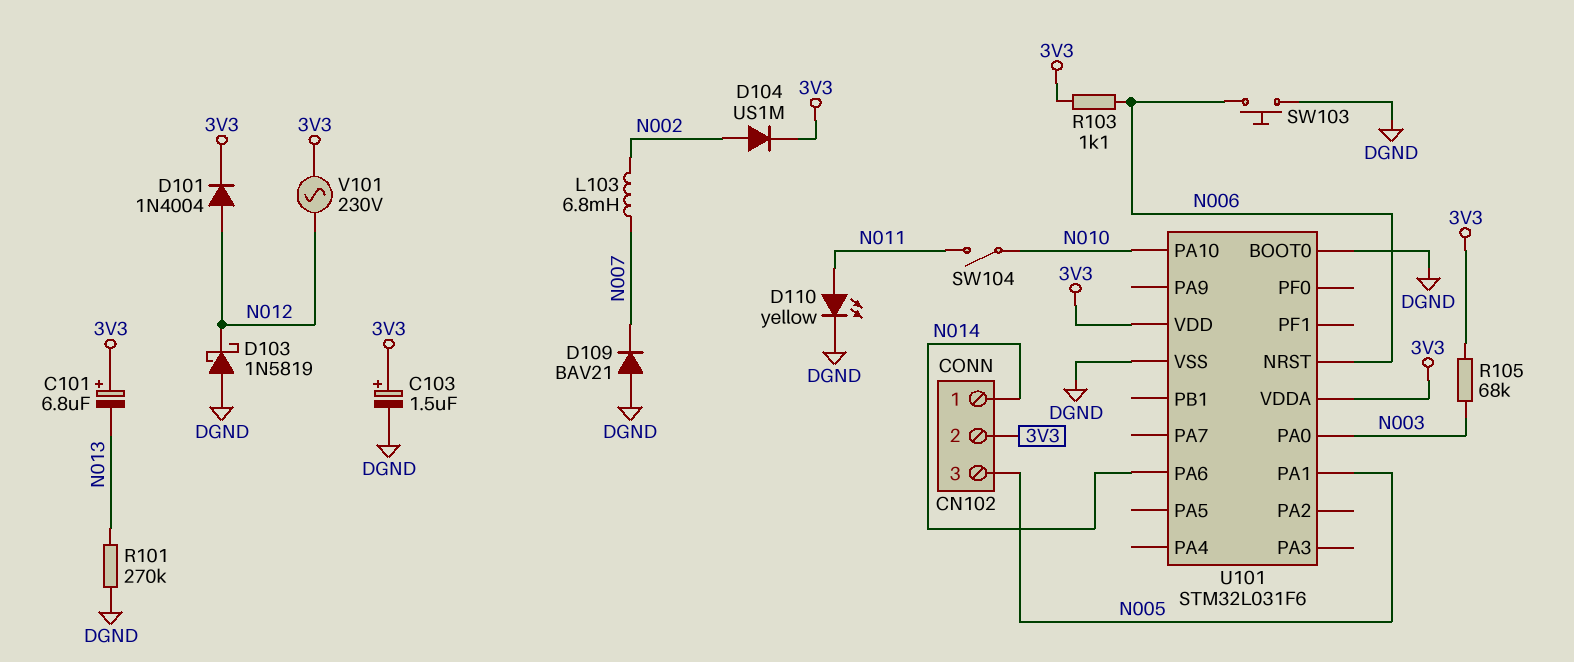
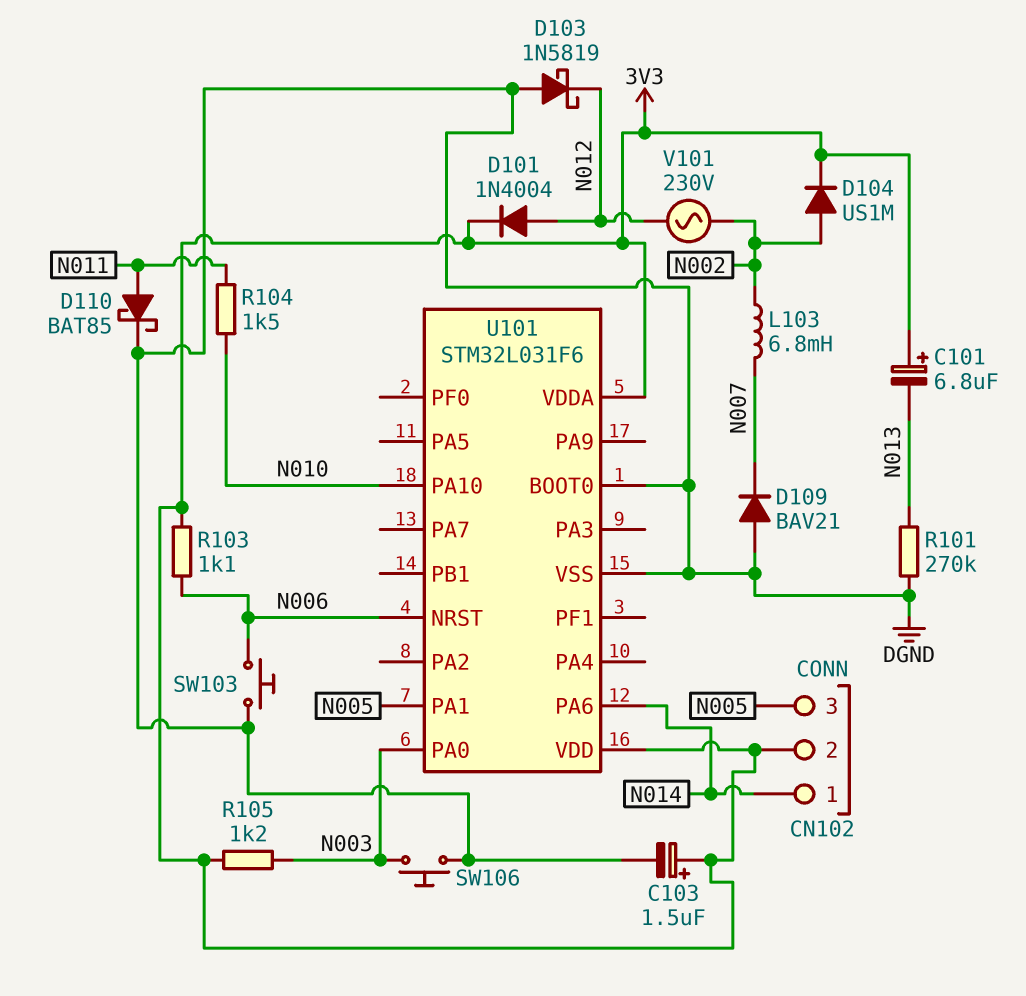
D110: LED yellow (A N011, K DGND) -> schottky BAT85 (A N011, K DGND)
R104: none -> 1.5k (N010, N011)
R105: 68k (3V3, N003) -> 1.2k (3V3, N003)
SW104: switch (N010, N011) -> none
SW106: none -> button (DGND, N003)
V101: AC 230V (3V3, N012) -> AC 230V (N002, N012)

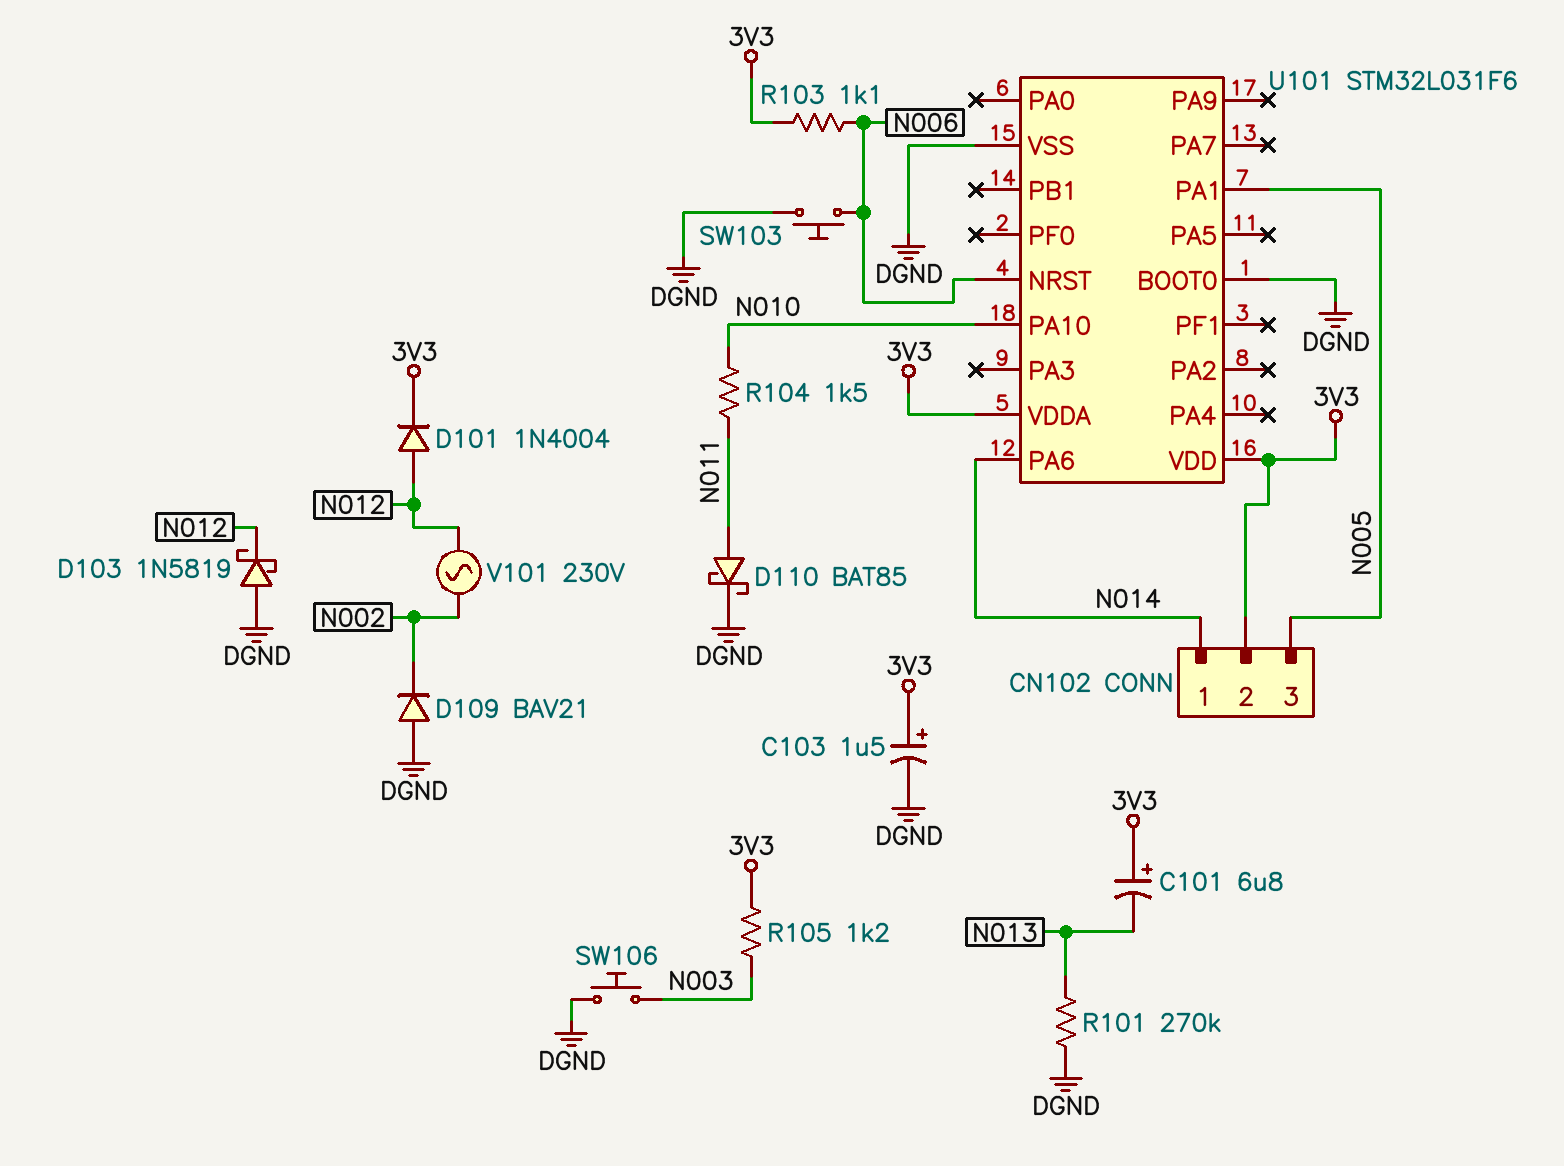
D104: diode US1M (A N002, K 3V3) -> none
D109: diode BAV21 (A DGND, K N007) -> diode BAV21 (A DGND, K N002)
L103: 6.8mH (N002, N007) -> none
U101 pin PA0: N003 -> none

